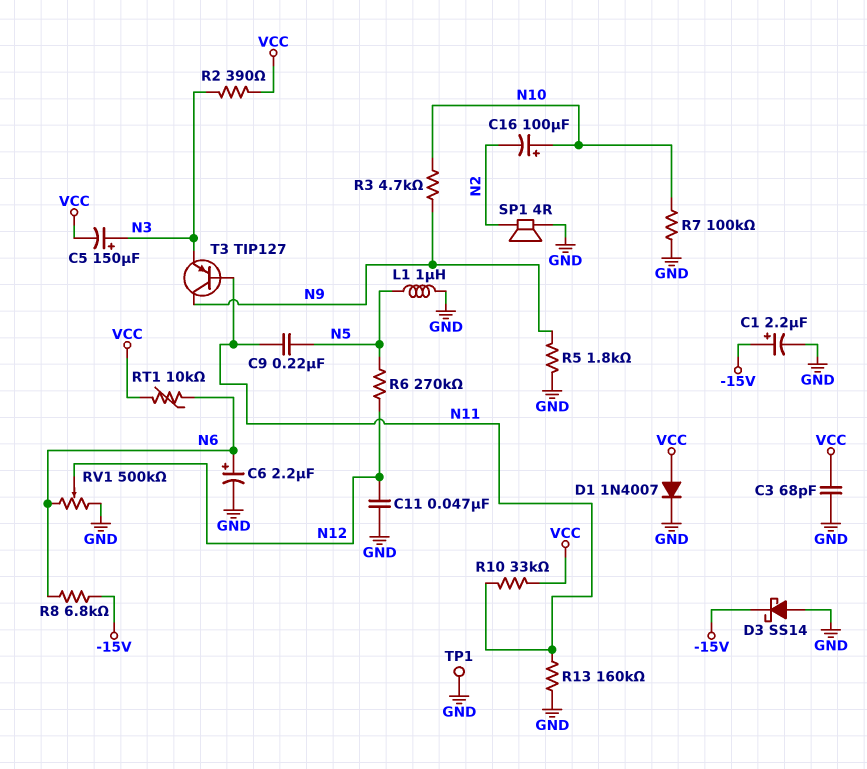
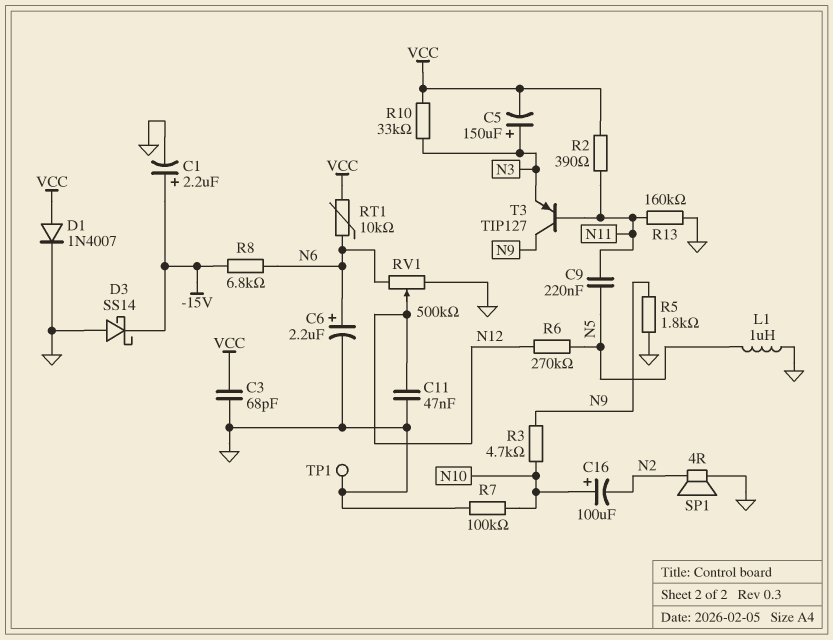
R2: 390 (N3, VCC) -> 390 (N11, VCC)
R10: 33k (N11, VCC) -> 33k (N3, VCC)

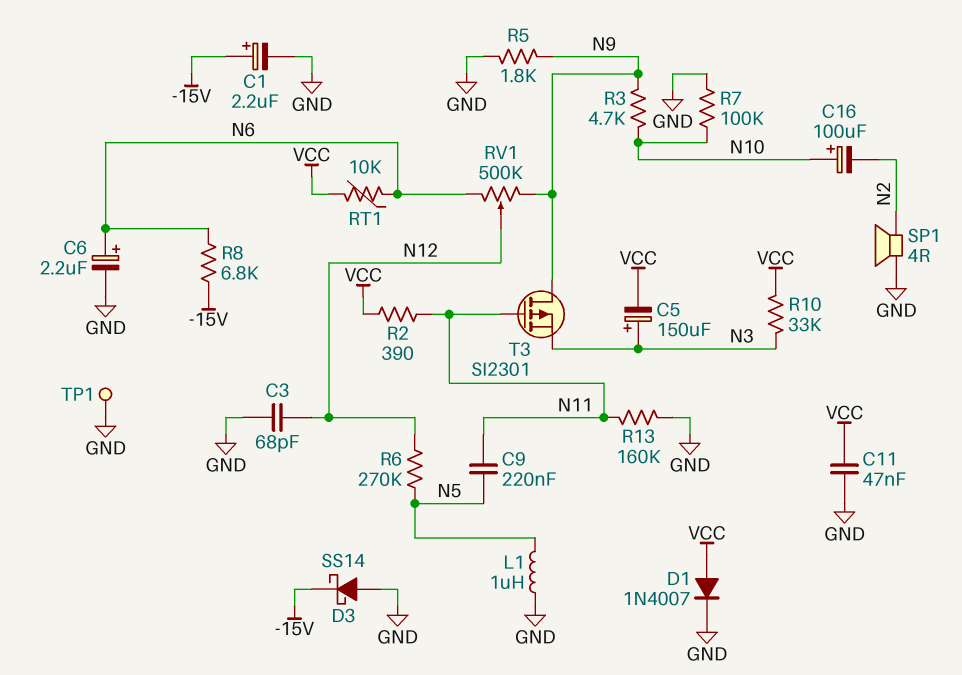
C3: 68pF (GND, VCC) -> 68pF (GND, N12)
C11: 47nF (GND, N12) -> 47nF (GND, VCC)
RV1: 500k (GND, N6, wiper N12) -> 500k (N6, N9, wiper N12)
T3: PNP TIP127 (B N11, C N9, E N3) -> PMOS SI2301 (G N11, D N9, S N3)

